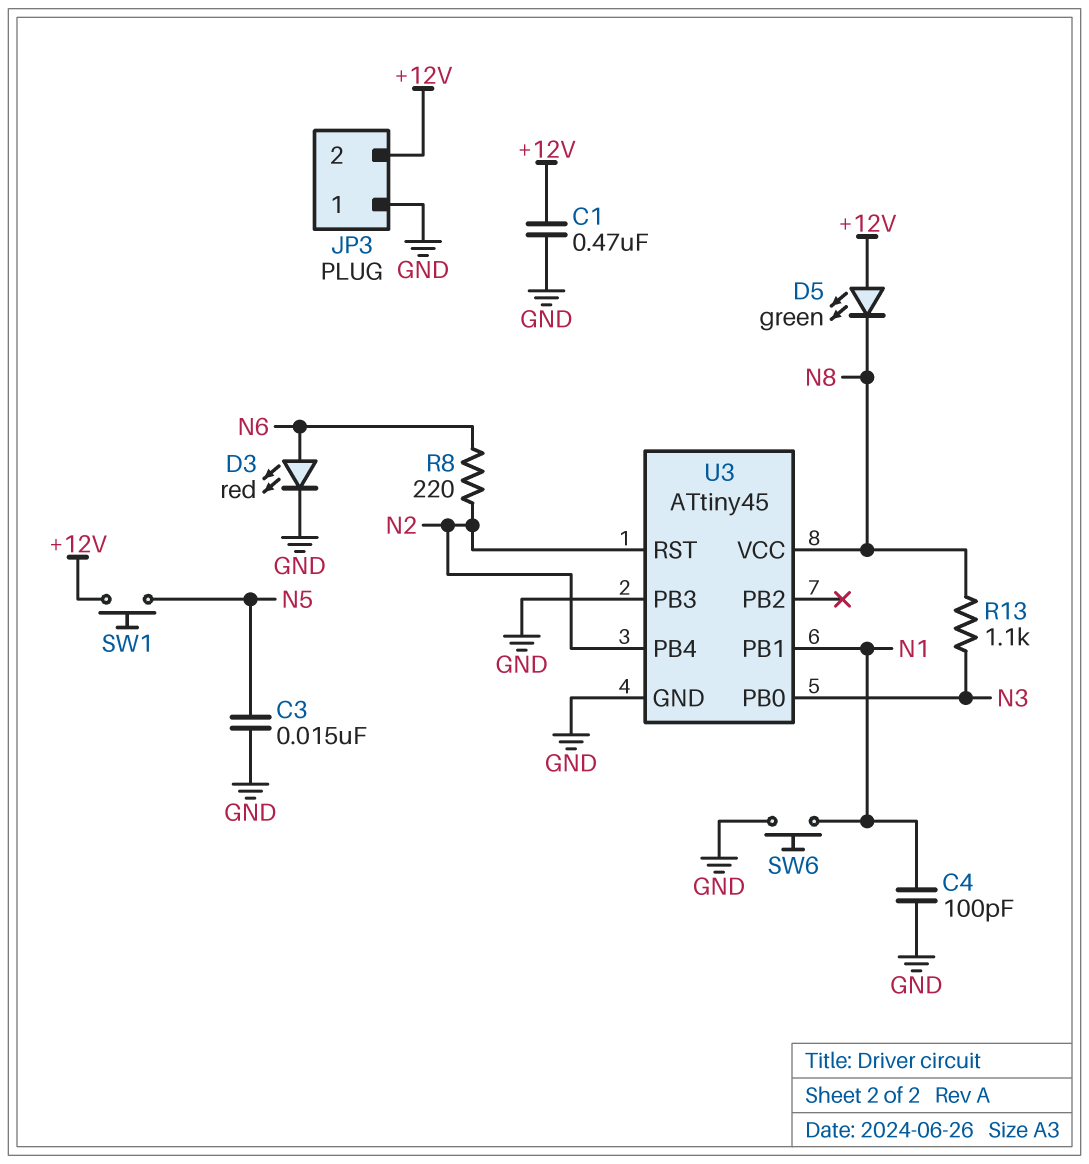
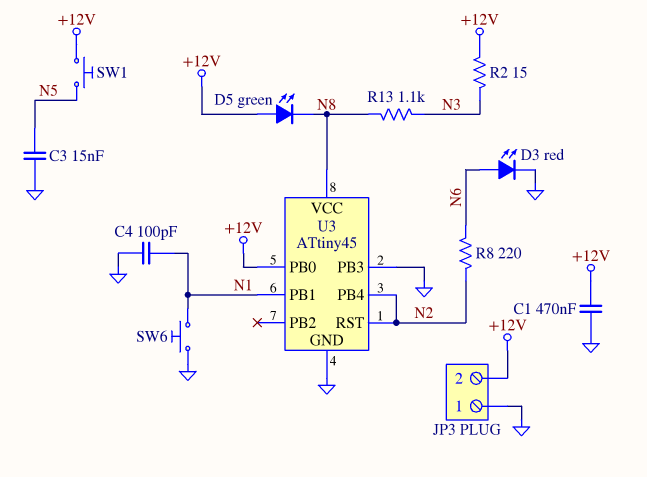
R2: none -> 15 (+12V, N3)
U3 pin PB0: N3 -> +12V

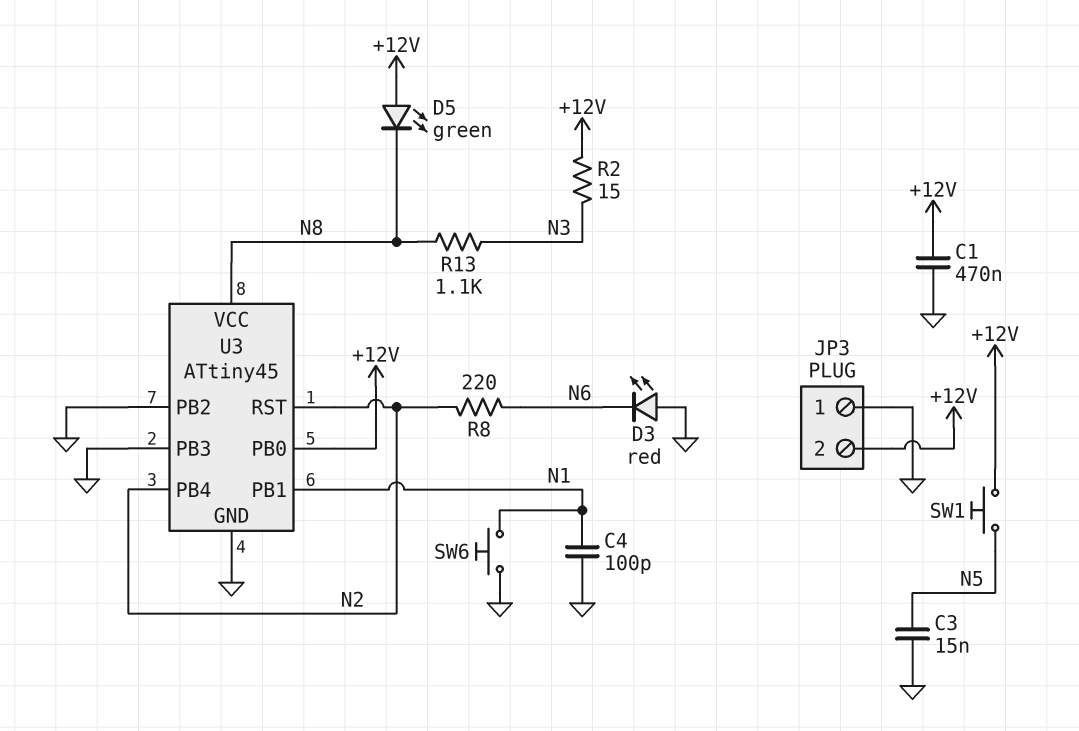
D3: LED red (A N6, K GND) -> LED red (A GND, K N6)
U3 pin PB2: none -> GND

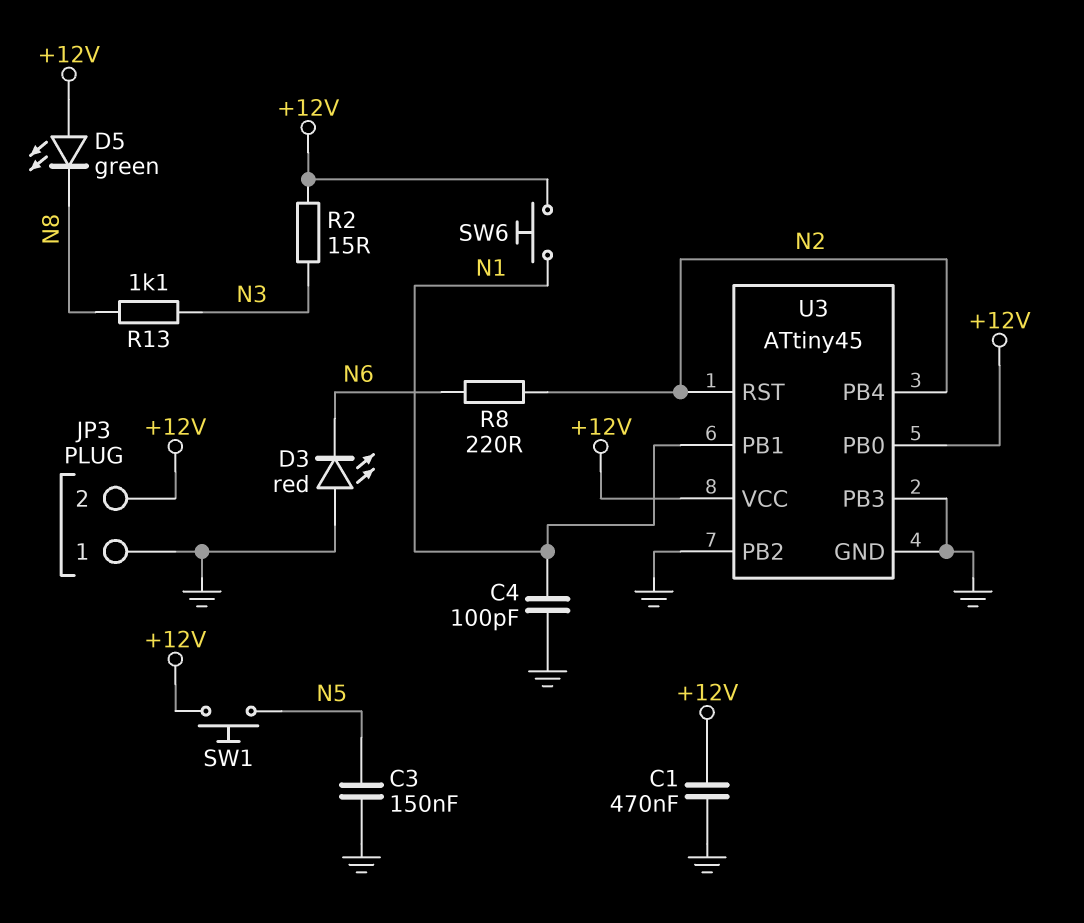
C3: 15nF (GND, N5) -> 150nF (GND, N5)
SW6: button (GND, N1) -> button (+12V, N1)
U3 pin VCC: N8 -> +12V

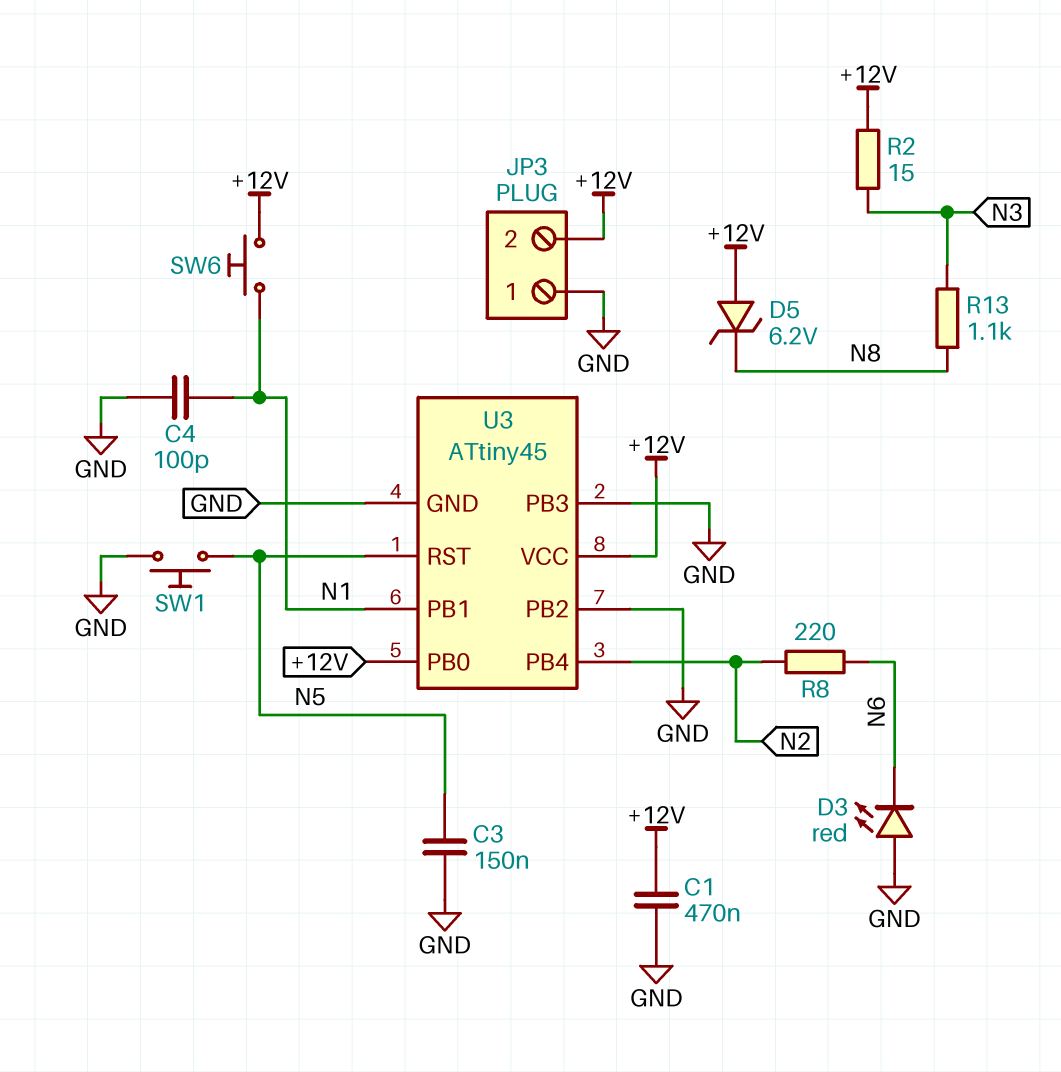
D5: LED green (A +12V, K N8) -> zener 6.2V (A +12V, K N8)
SW1: button (+12V, N5) -> button (GND, N5)
U3 pin RST: N2 -> N5

